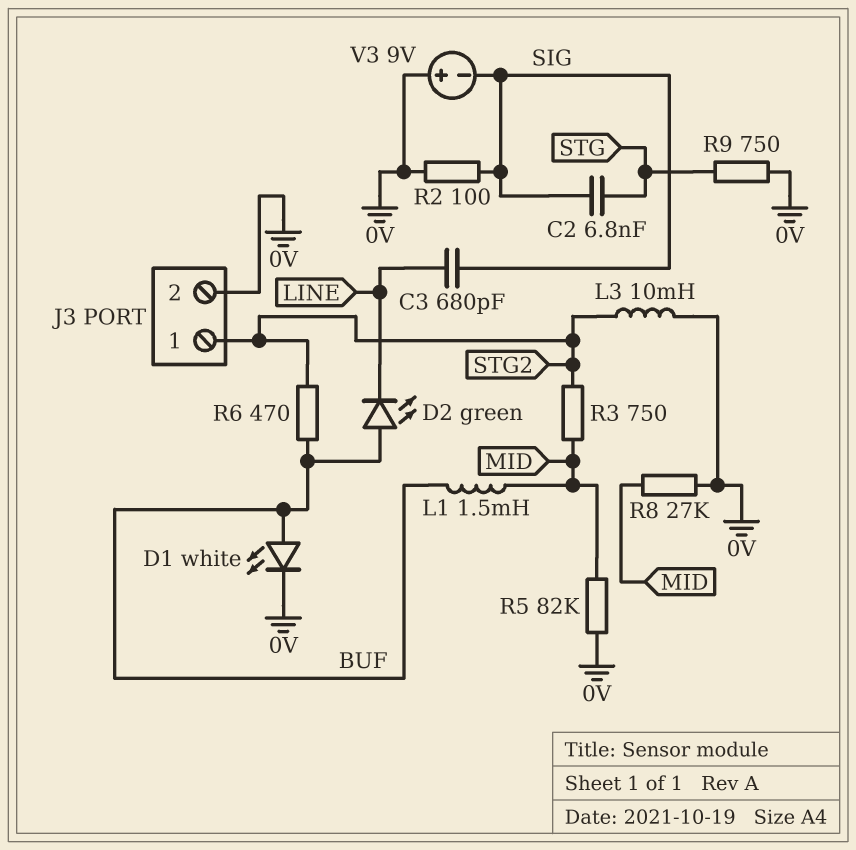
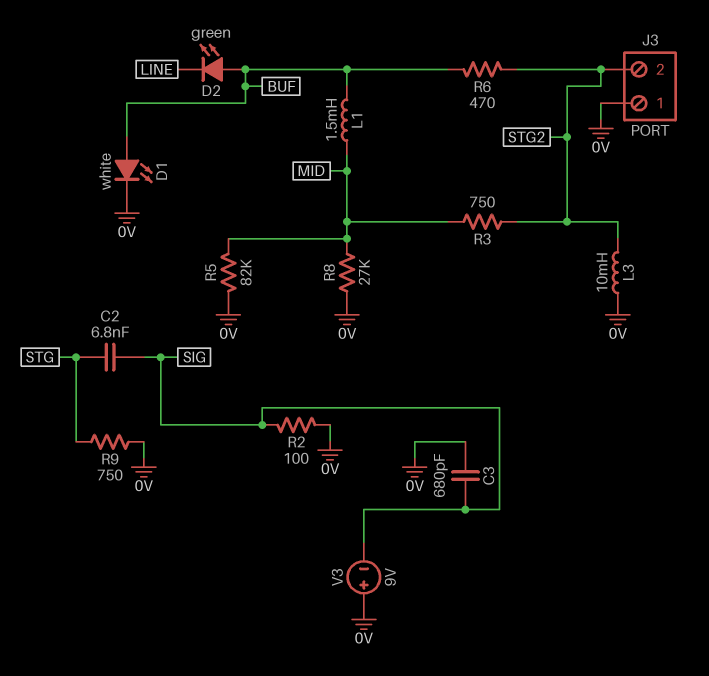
C3: 680pF (LINE, SIG) -> 680pF (0V, SIG)
J3 pin 1: STG2 -> 0V
J3 pin 2: 0V -> STG2

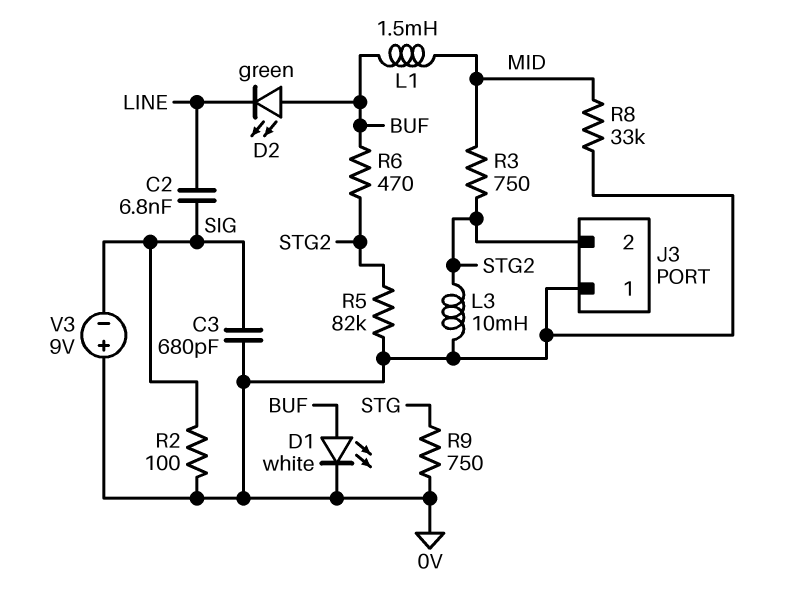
C2: 6.8nF (SIG, STG) -> 6.8nF (LINE, SIG)
R5: 82k (0V, MID) -> 82k (0V, STG2)
R8: 27k (0V, MID) -> 33k (0V, MID)

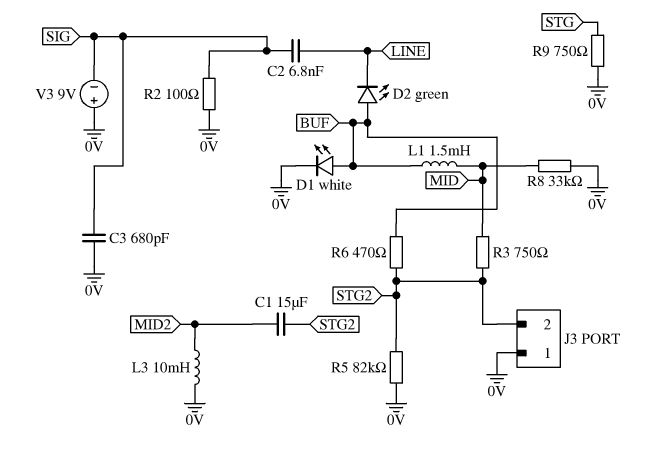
C1: none -> 15uF (MID2, STG2)
L3: 10mH (0V, STG2) -> 10mH (0V, MID2)

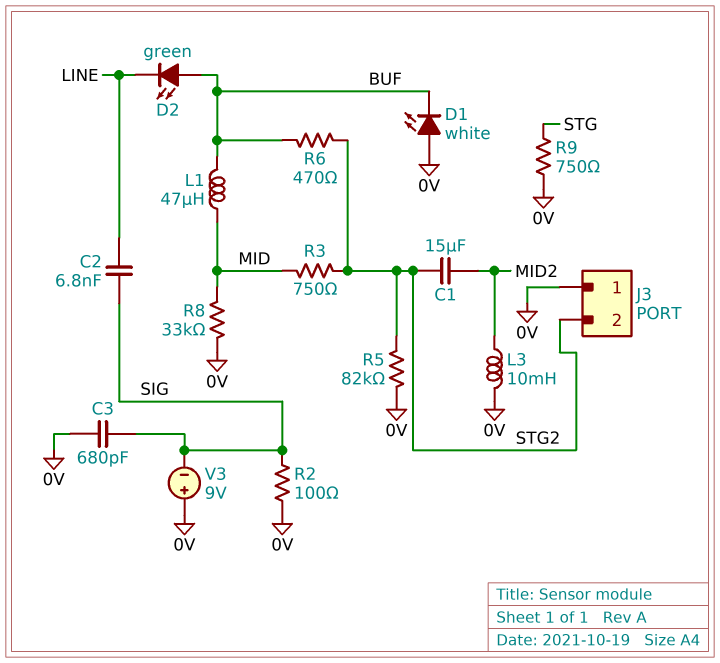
D1: LED white (A BUF, K 0V) -> LED white (A 0V, K BUF)
L1: 1.5mH (BUF, MID) -> 47uH (BUF, MID)

